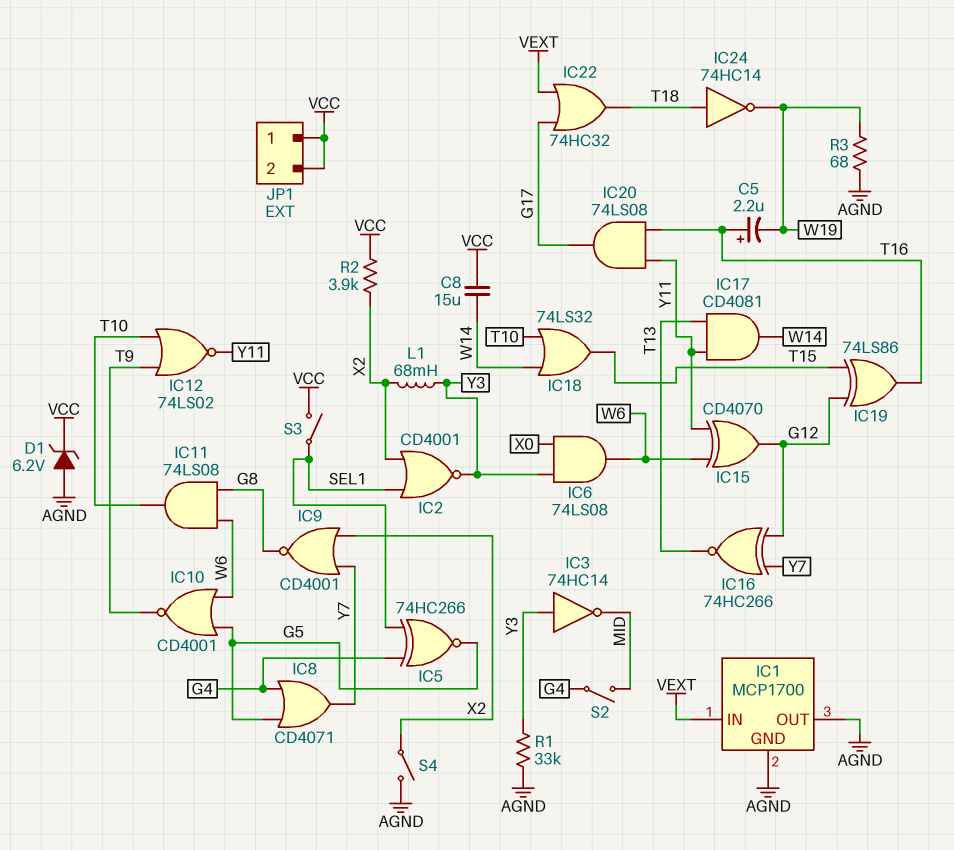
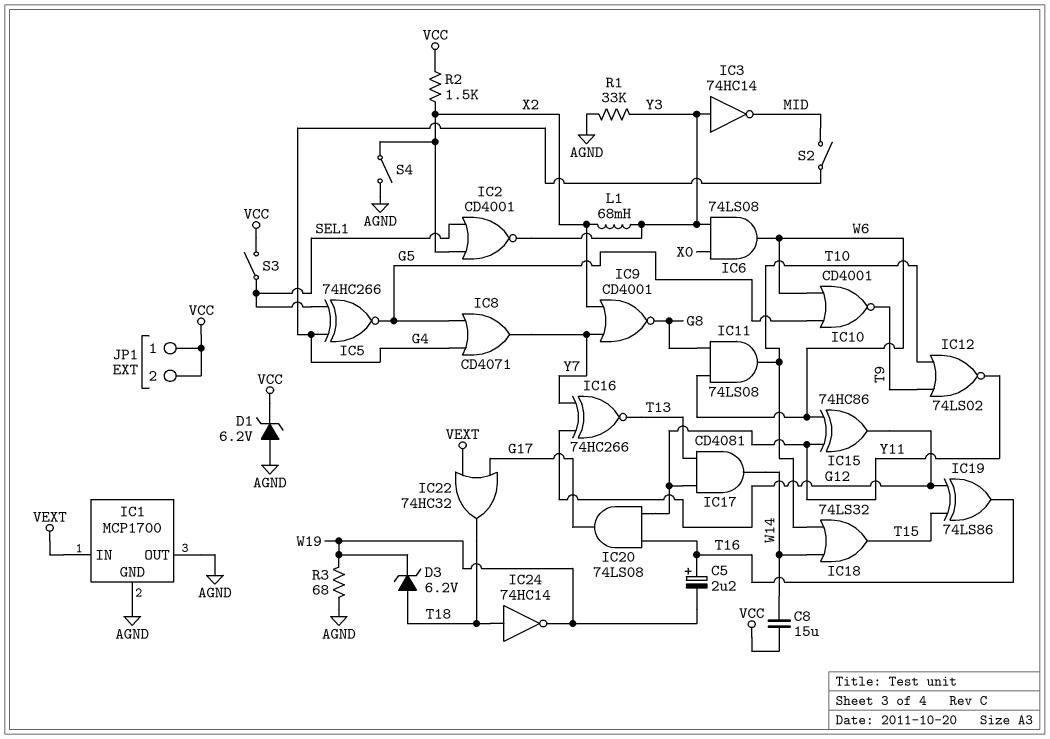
D3: none -> zener 6.2V (A T18, K W19)
IC15: XOR CD4070 (in W6, in Y11, out G12) -> XOR 74HC86 (in W6, in Y11, out G12)
R2: 3.9k (VCC, X2) -> 1.5k (VCC, X2)

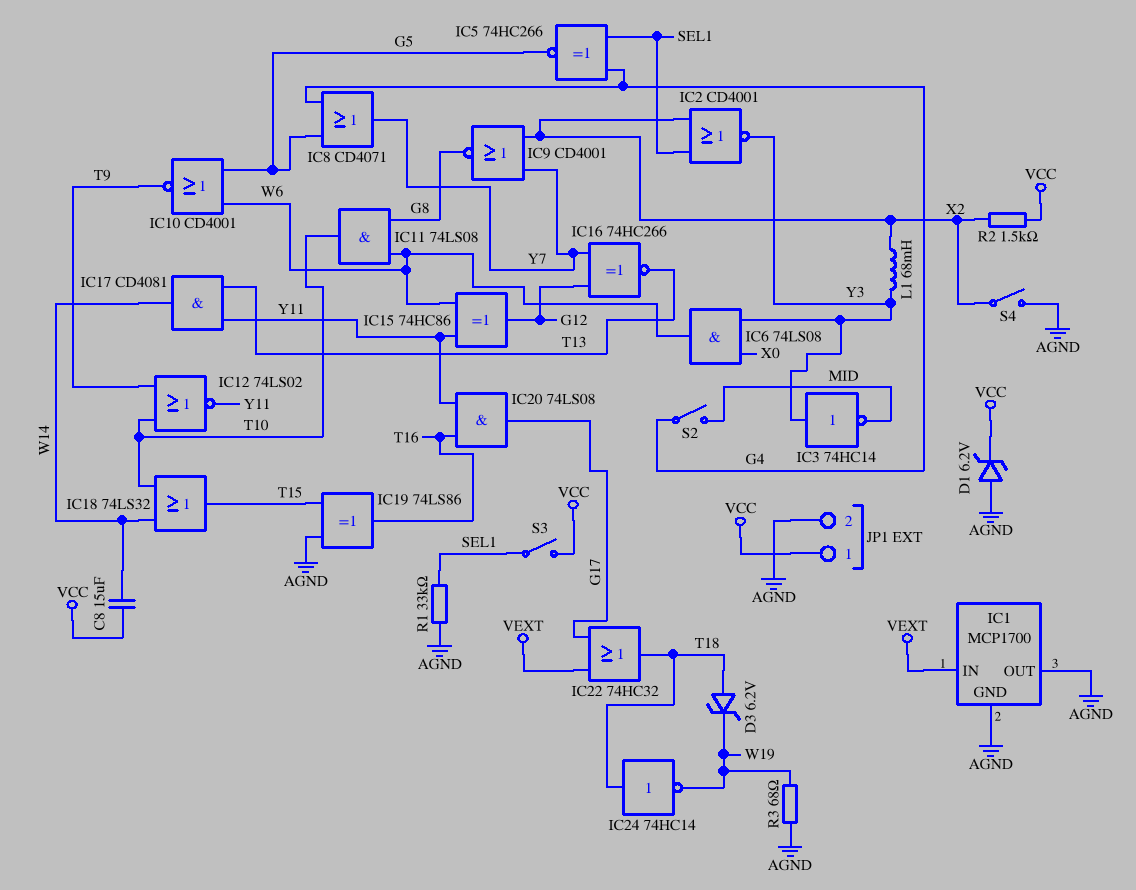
C5: 2.2uF (plus T16, minus W19) -> none
IC19: XOR 74LS86 (in G12, in T15, out T16) -> XOR 74LS86 (in AGND, in T15, out T16)
JP1 pin 2: VCC -> AGND
R1: 33k (AGND, Y3) -> 33k (AGND, SEL1)

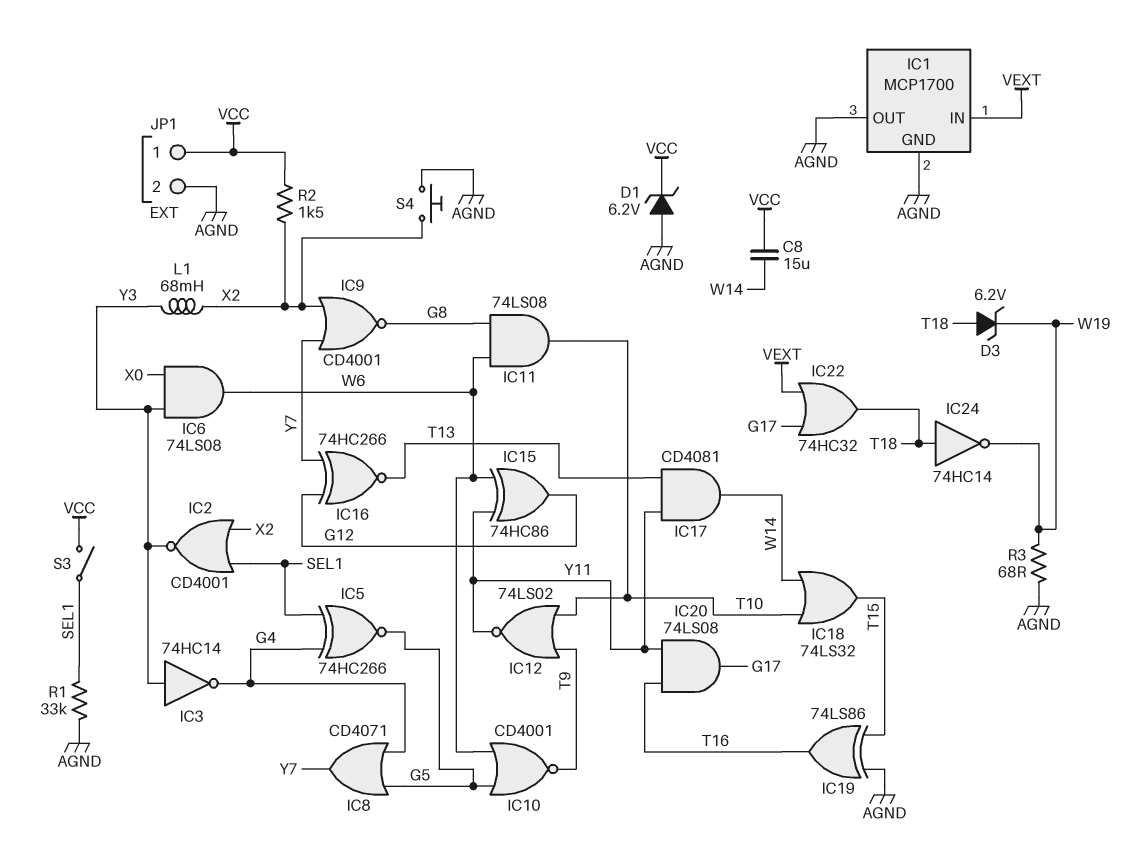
IC3: NOT 74HC14 (in Y3, out MID) -> NOT 74HC14 (in Y3, out G4)
S2: switch (G4, MID) -> none
S4: switch (AGND, X2) -> button (AGND, X2)

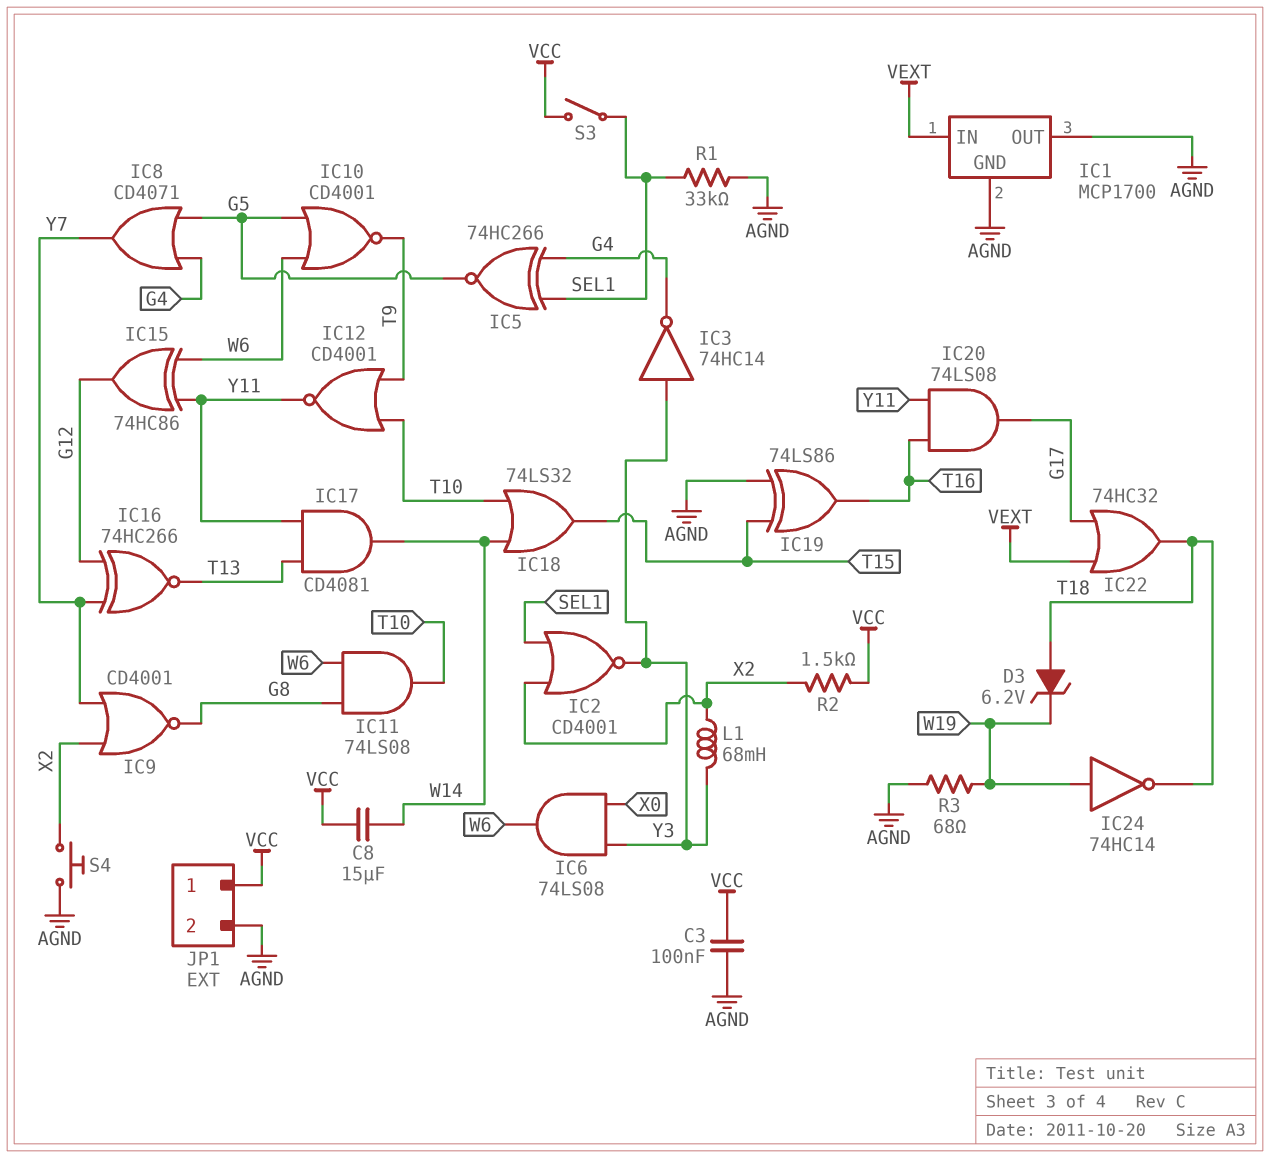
C3: none -> 100nF (AGND, VCC)
D1: zener 6.2V (A AGND, K VCC) -> none
IC12: NOR 74LS02 (in T9, in T10, out Y11) -> NOR CD4001 (in T9, in T10, out Y11)
IC24: NOT 74HC14 (in T18, out W19) -> NOT 74HC14 (in W19, out T18)

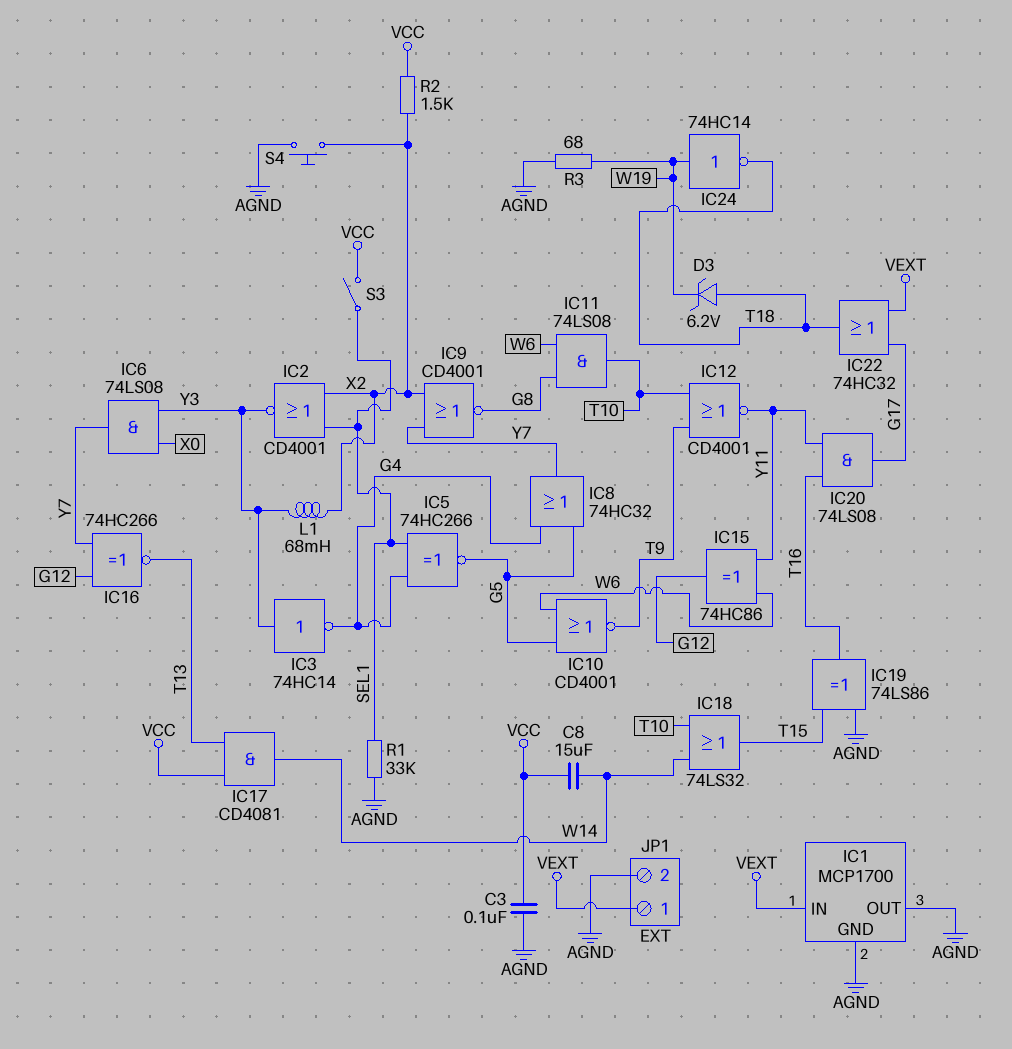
IC6: AND 74LS08 (in X0, in Y3, out W6) -> AND 74LS08 (in X0, in Y3, out Y7)
IC8: OR CD4071 (in G4, in G5, out Y7) -> OR 74HC32 (in G4, in G5, out Y7)
IC17: AND CD4081 (in T13, in Y11, out W14) -> AND CD4081 (in T13, in VCC, out W14)
JP1 pin 1: VCC -> VEXT

